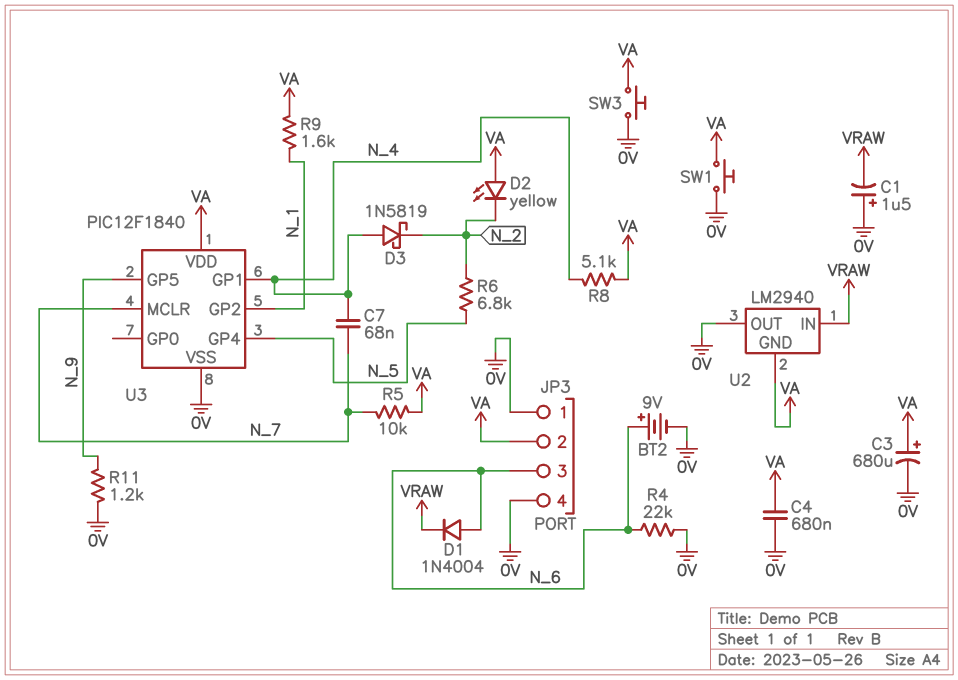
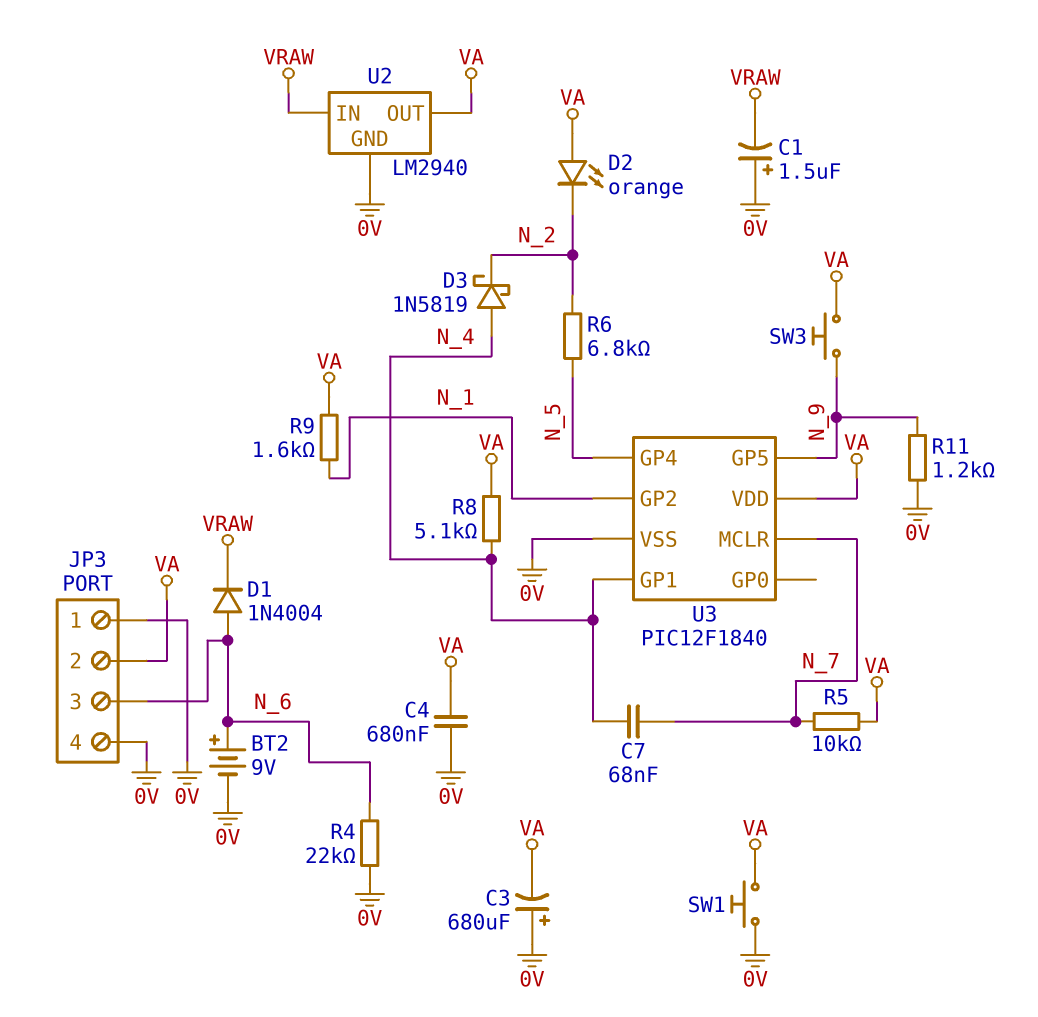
C3: 680uF (plus VA, minus 0V) -> 680uF (plus 0V, minus VA)
D2: LED yellow (A VA, K N_2) -> LED orange (A VA, K N_2)
SW3: button (0V, VA) -> button (N_9, VA)
U2 pin GND: VA -> 0V
U2 pin OUT: 0V -> VA

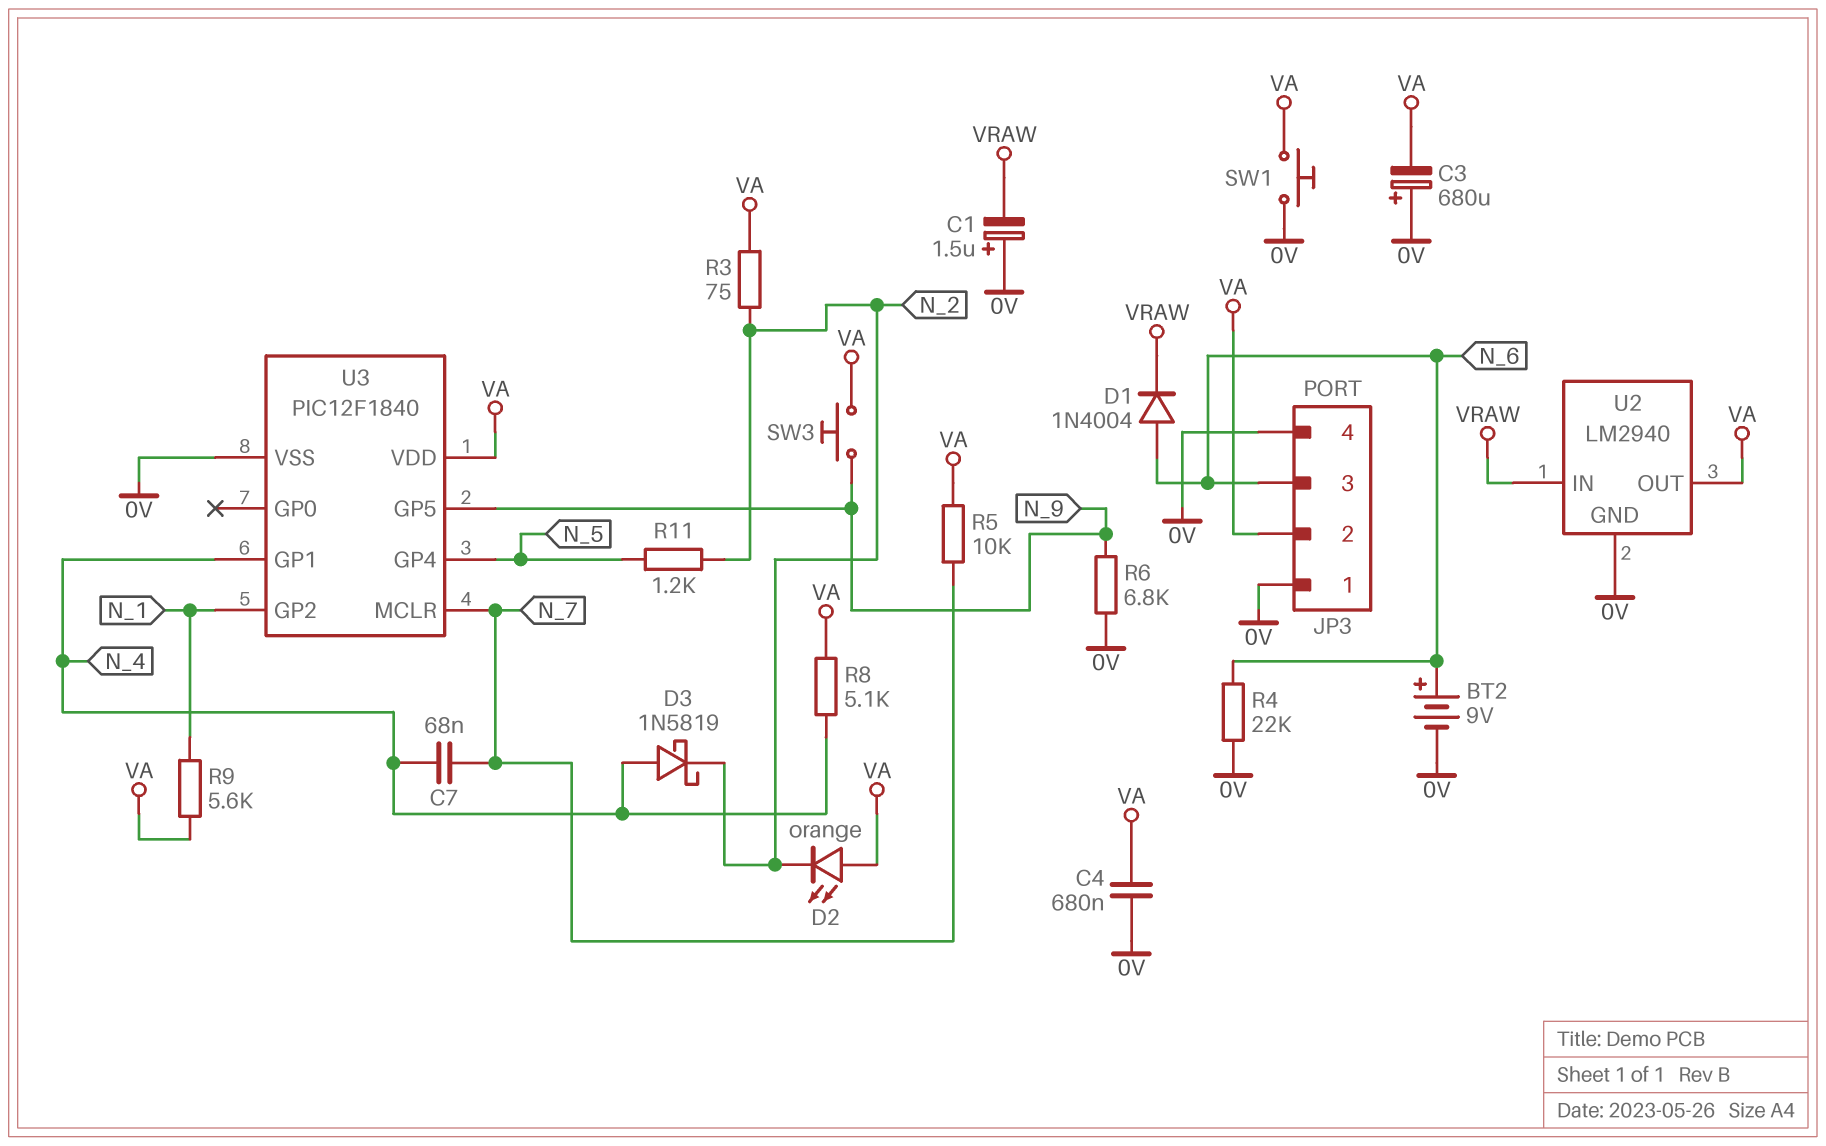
R3: none -> 75 (N_2, VA)
R6: 6.8k (N_2, N_5) -> 6.8k (0V, N_9)
R9: 1.6k (N_1, VA) -> 5.6k (N_1, VA)
R11: 1.2k (0V, N_9) -> 1.2k (N_2, N_5)

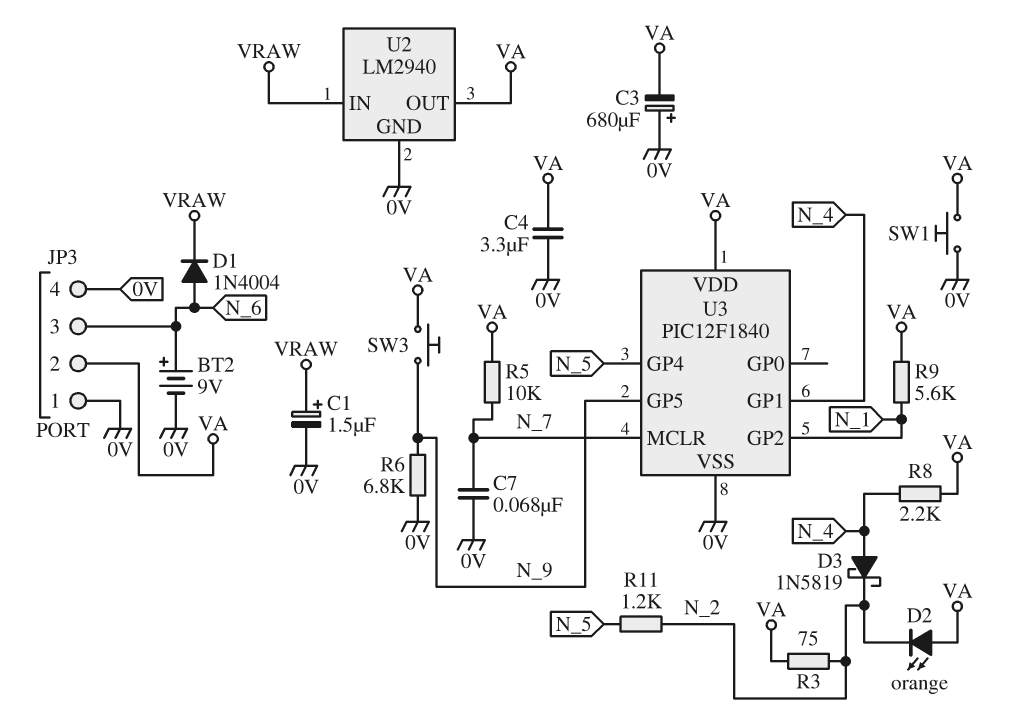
C1: 1.5uF (plus 0V, minus VRAW) -> 1.5uF (plus VRAW, minus 0V)
C4: 680nF (0V, VA) -> 3.3uF (0V, VA)
C7: 68nF (N_4, N_7) -> 68nF (0V, N_7)
R4: 22k (0V, N_6) -> none
R8: 5.1k (N_4, VA) -> 2.2k (N_4, VA)

